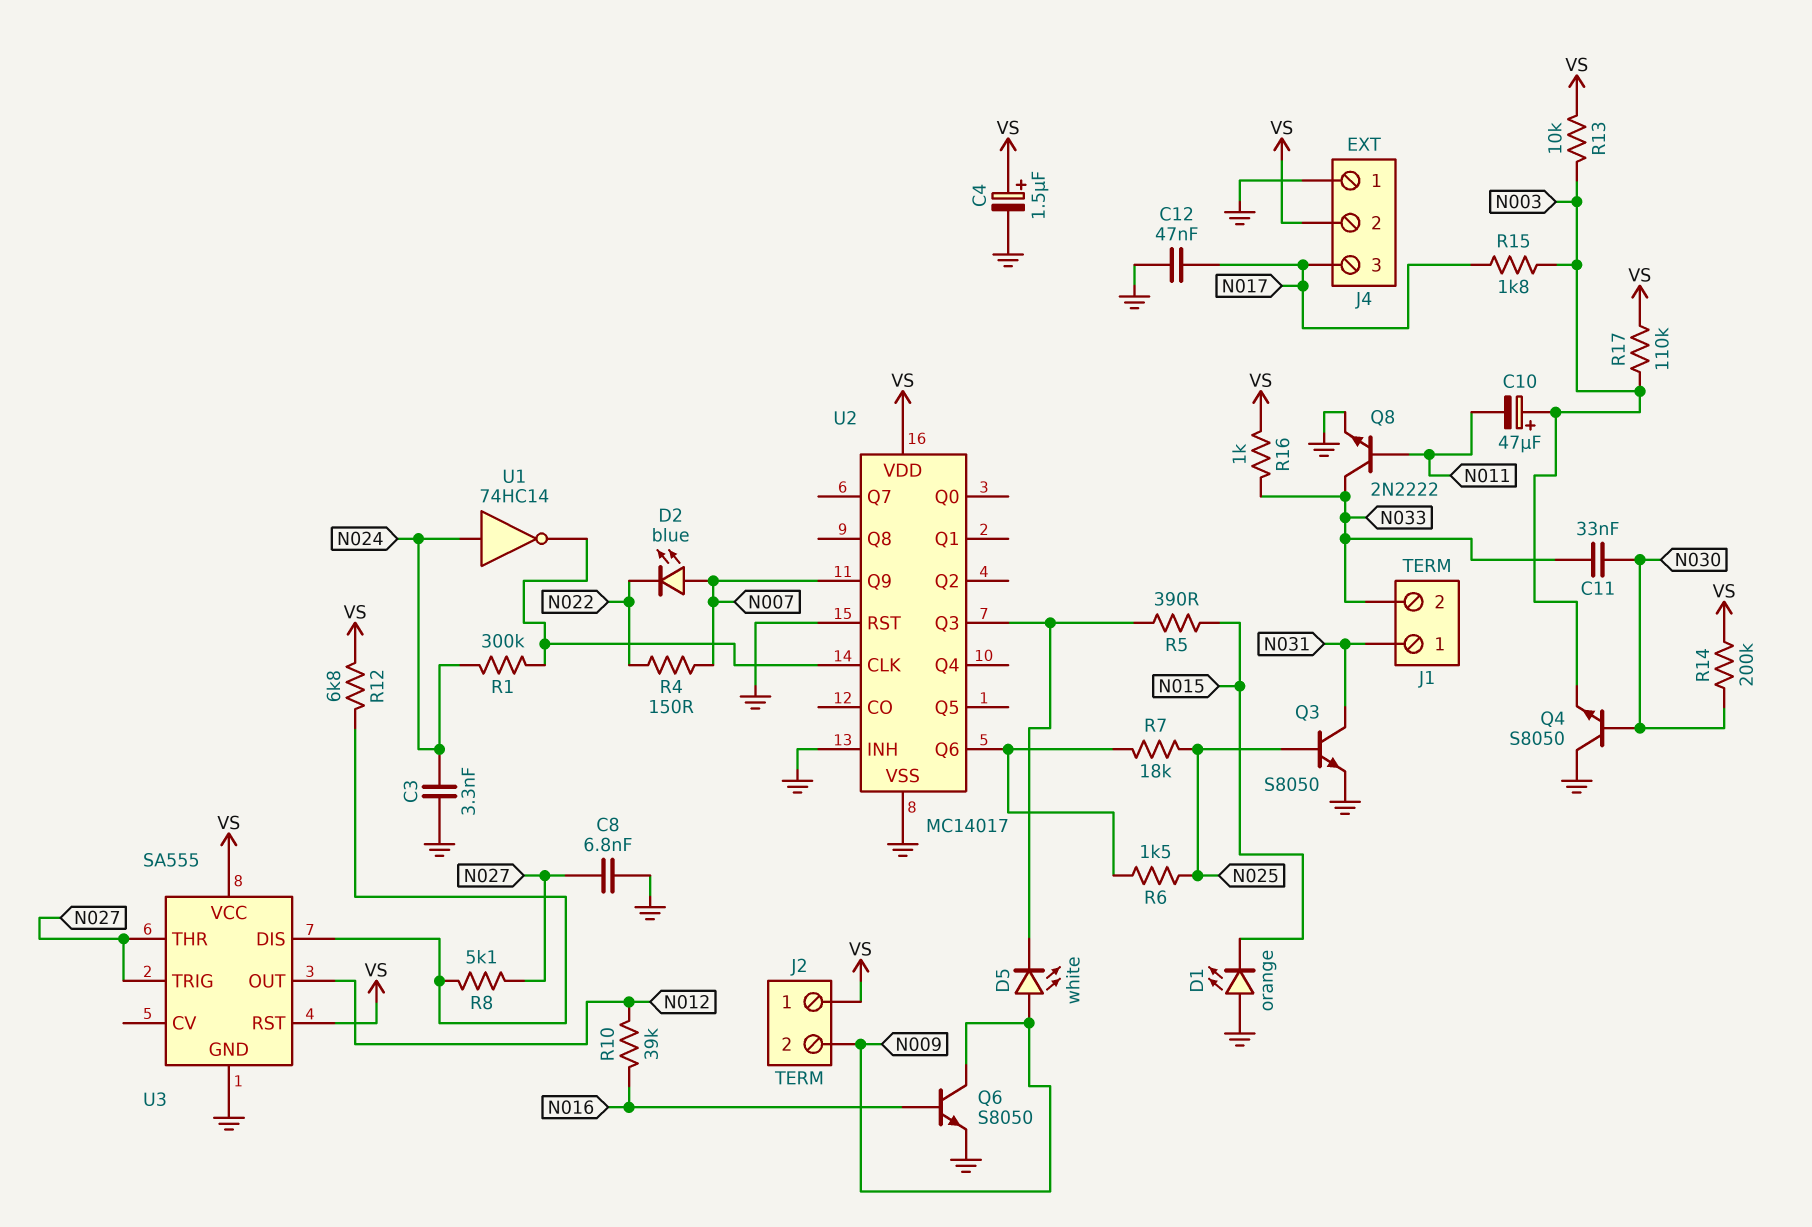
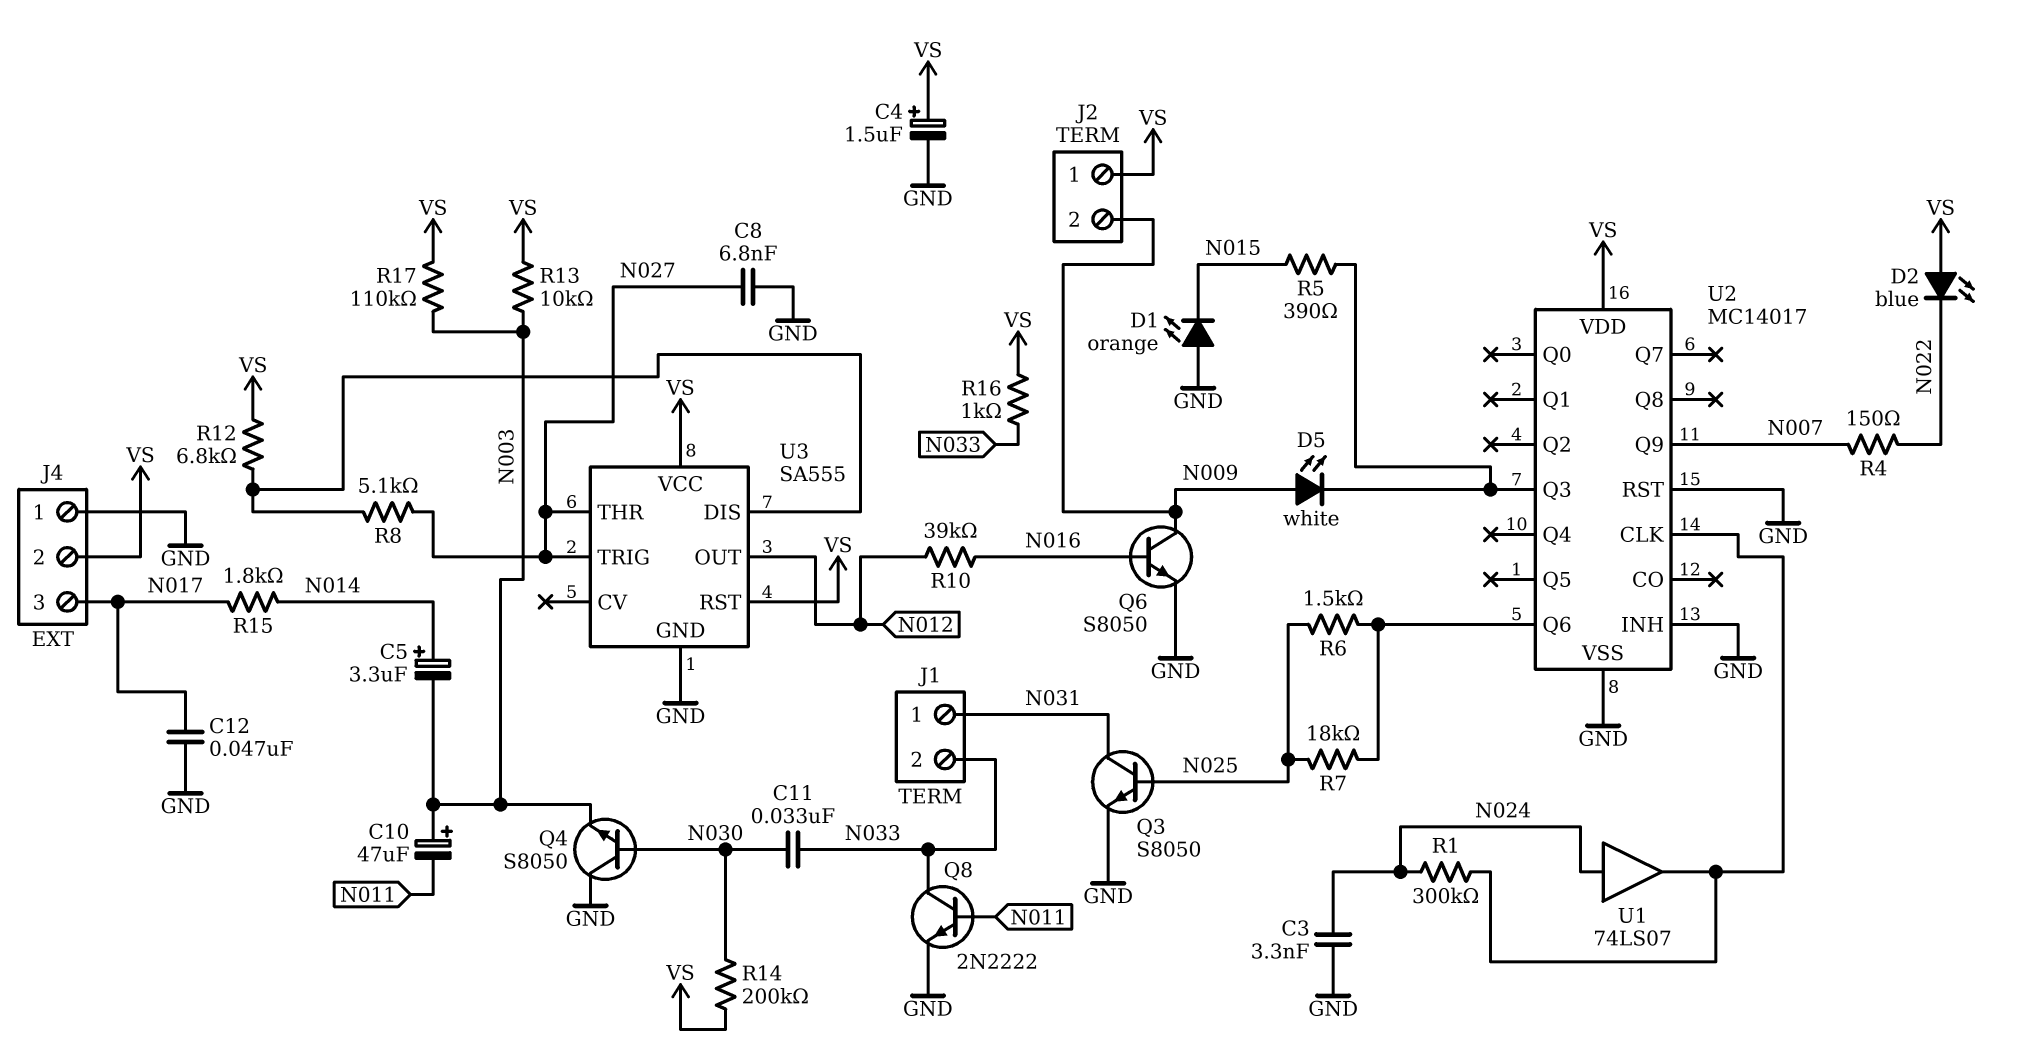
C5: none -> 3.3uF (plus N014, minus N003)
D2: LED blue (A N007, K N022) -> LED blue (A VS, K N022)
R15: 1.8k (N003, N017) -> 1.8k (N014, N017)
U1: NOT 74HC14 (in N024, out U2/CLK) -> buffer 74LS07 (in N024, out U2/CLK)

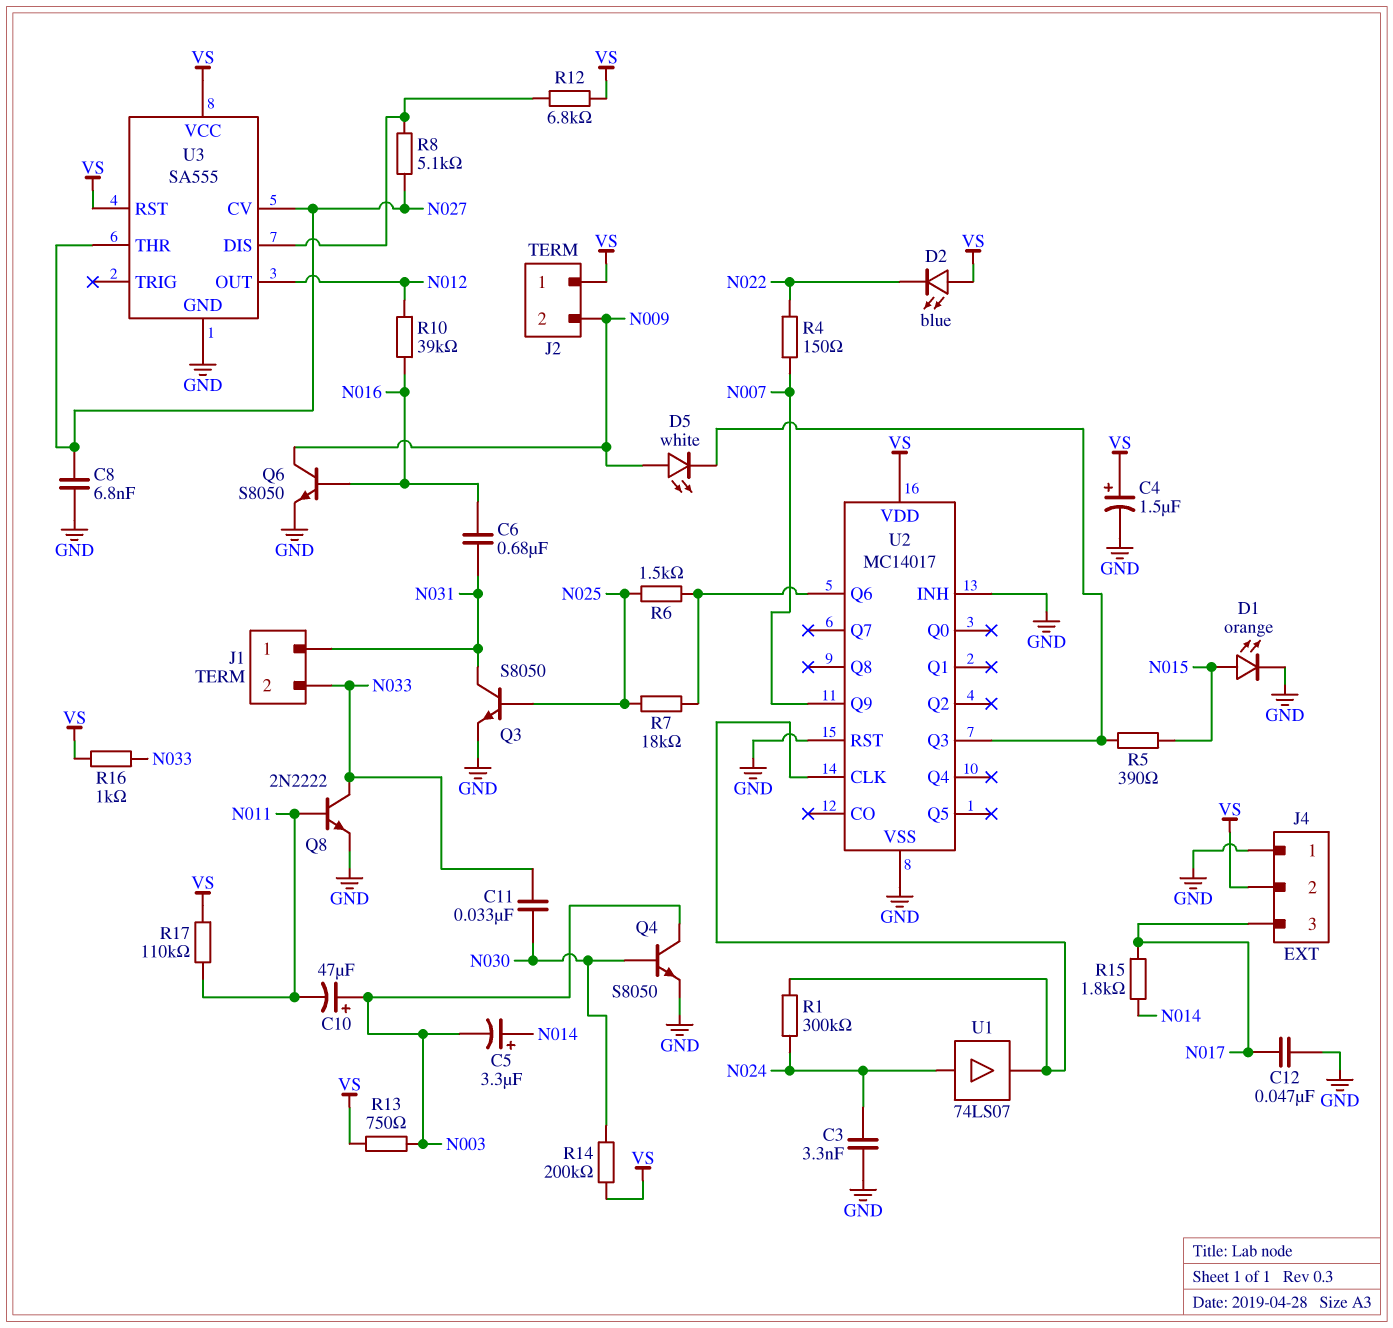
C6: none -> 680nF (N016, N031)
D1: LED orange (A GND, K N015) -> LED orange (A N015, K GND)
Q4: NPN S8050 (B N030, C GND, E N003) -> NPN S8050 (B N030, C N003, E GND)
R13: 10k (N003, VS) -> 750 (N003, VS)
R17: 110k (N003, VS) -> 110k (N011, VS)
U3 pin CV: none -> N027
U3 pin TRIG: N027 -> none

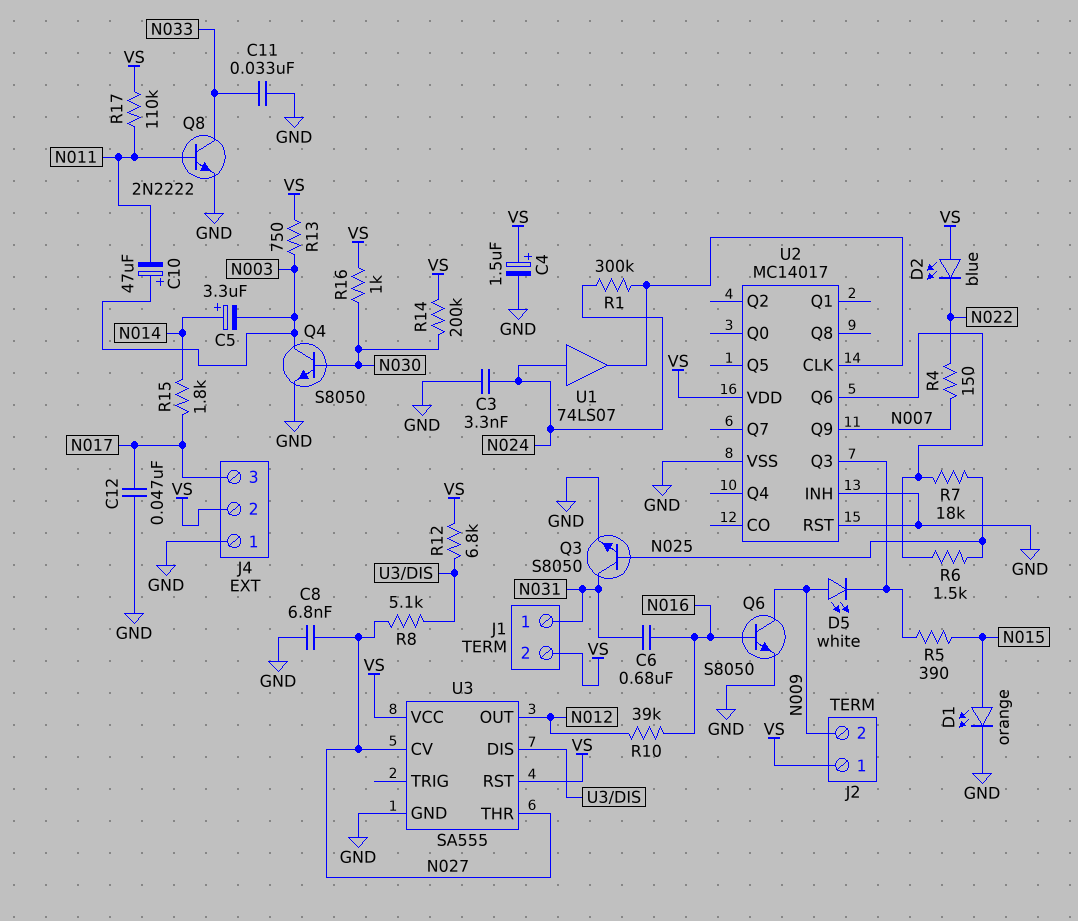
C11: 33nF (N030, N033) -> 33nF (GND, N033)
J1 pin 2: N033 -> VS
R16: 1k (N033, VS) -> 1k (N030, VS)

